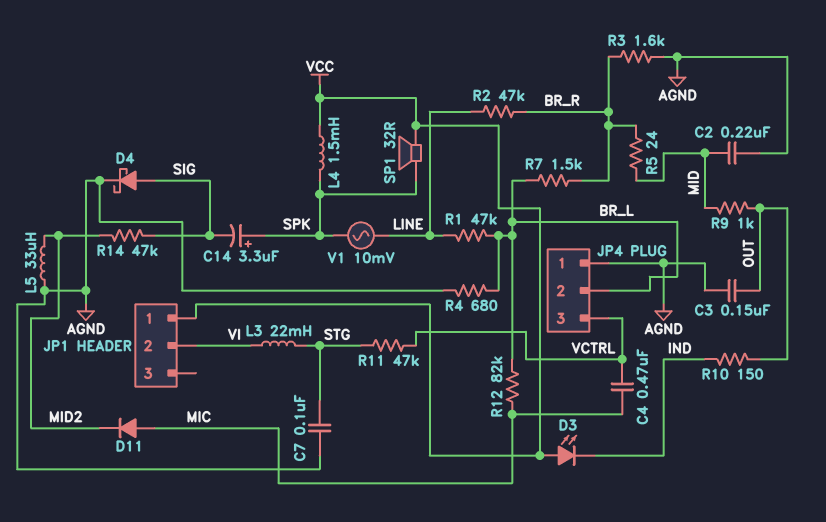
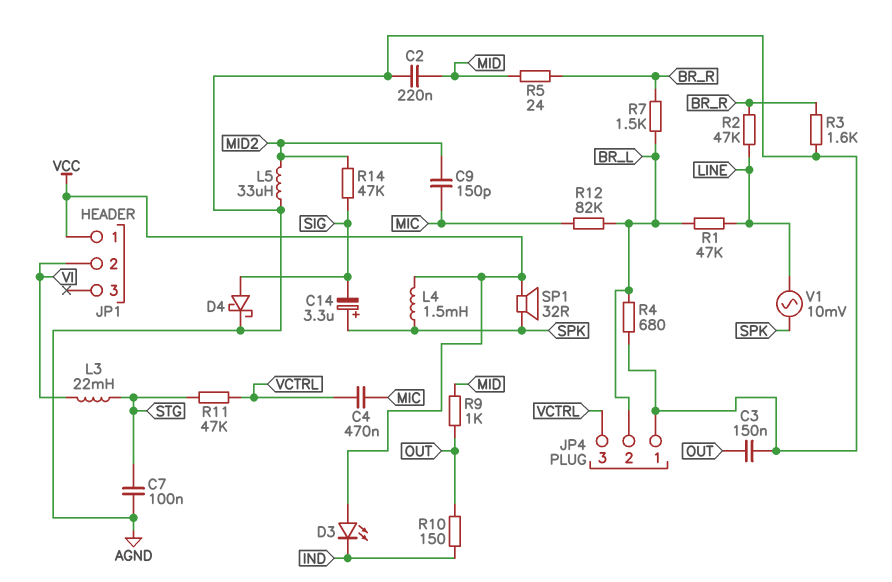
C9: none -> 150pF (MIC, MID2)
D11: diode (A MIC, K MID2) -> none

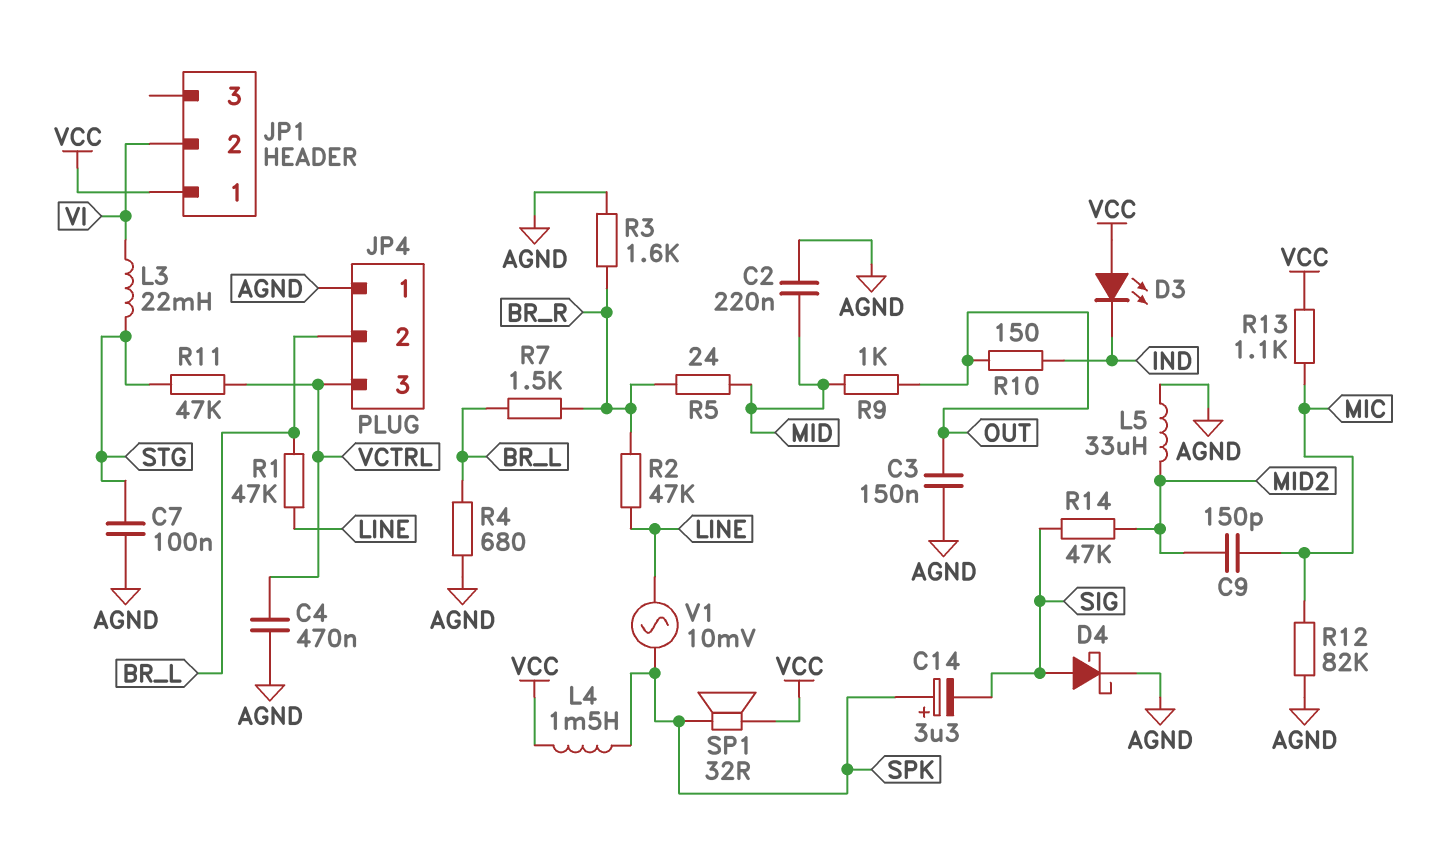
C4: 470nF (MIC, VCTRL) -> 470nF (AGND, VCTRL)
R12: 82k (BR_L, MIC) -> 82k (AGND, MIC)
R13: none -> 1.1k (MIC, VCC)

